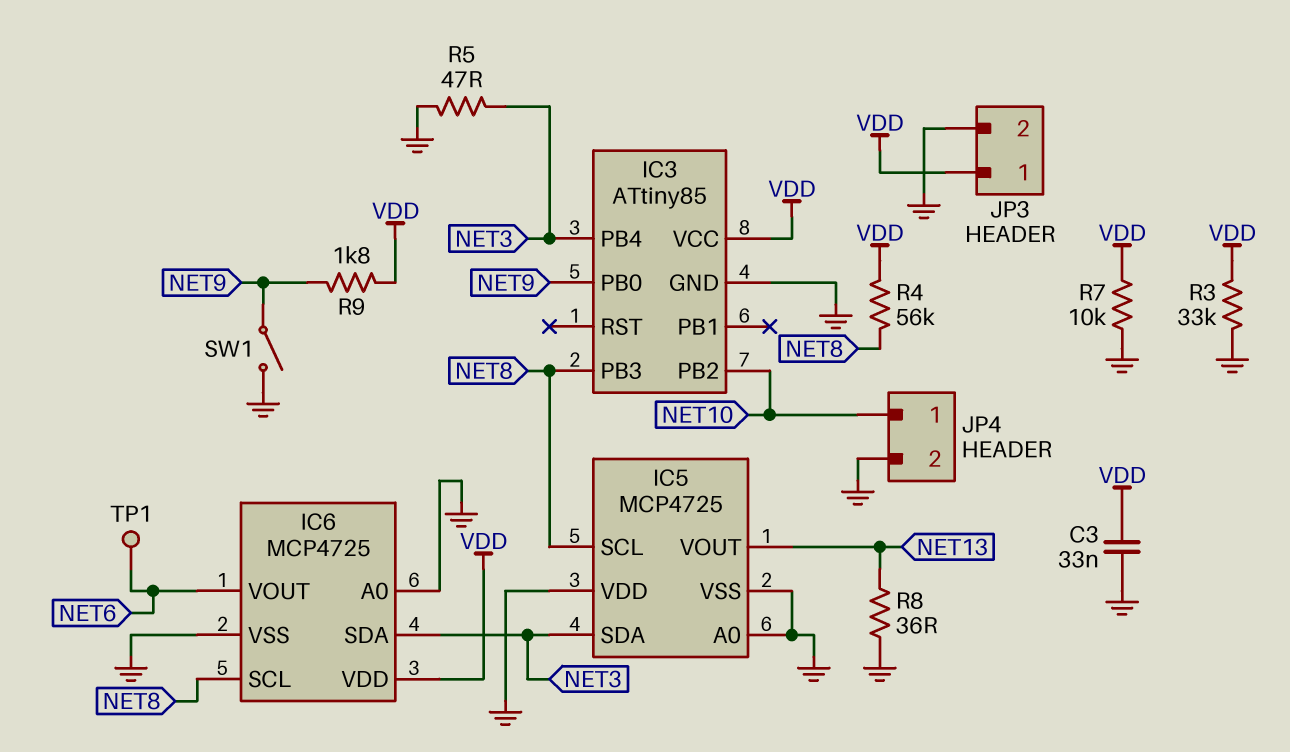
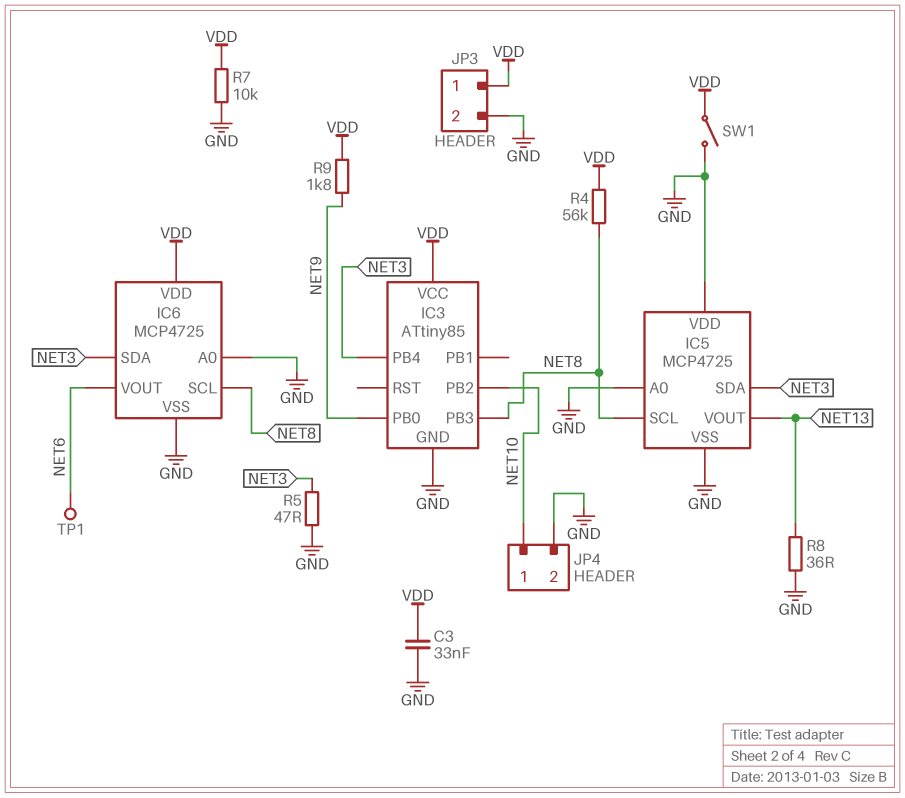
R3: 33k (GND, VDD) -> none
SW1: switch (GND, NET9) -> switch (GND, VDD)

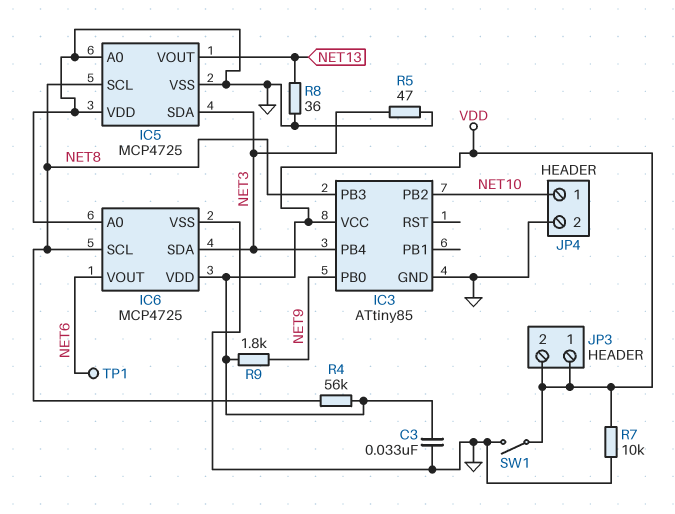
JP3 pin 2: GND -> VDD

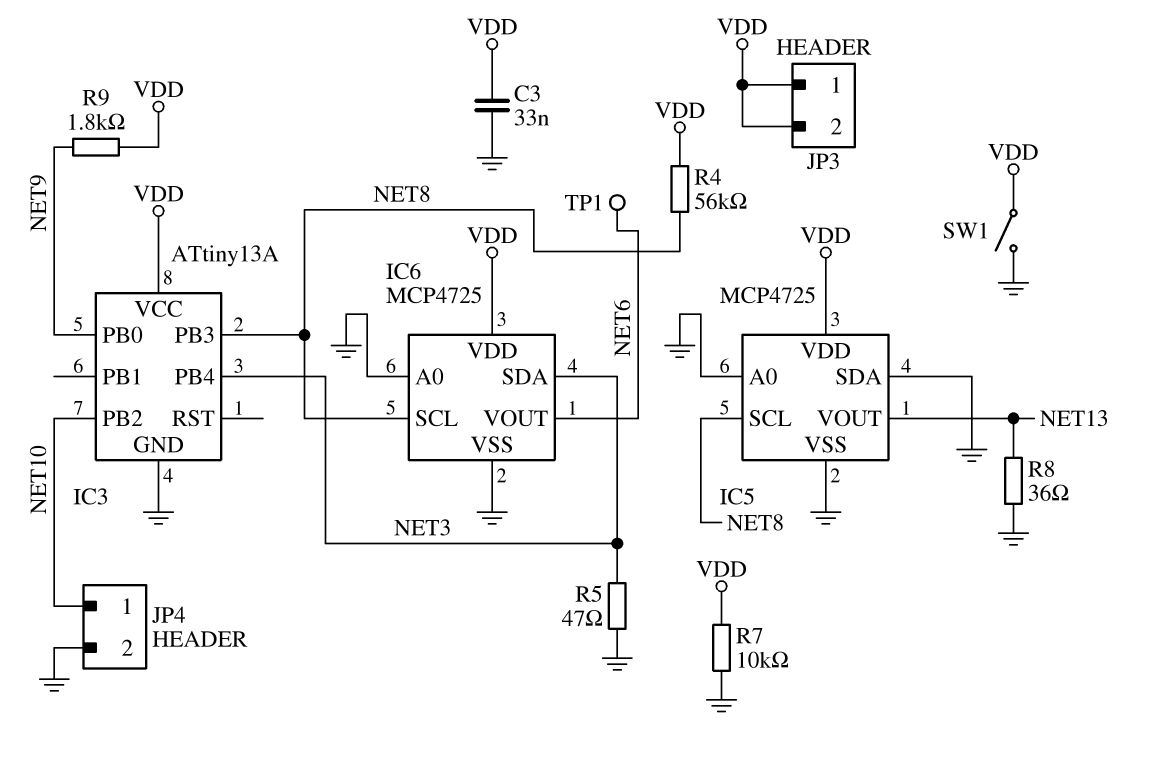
IC3: ATtiny85 -> ATtiny13A
IC5 pin SDA: NET3 -> GND
IC5 pin VDD: GND -> VDD

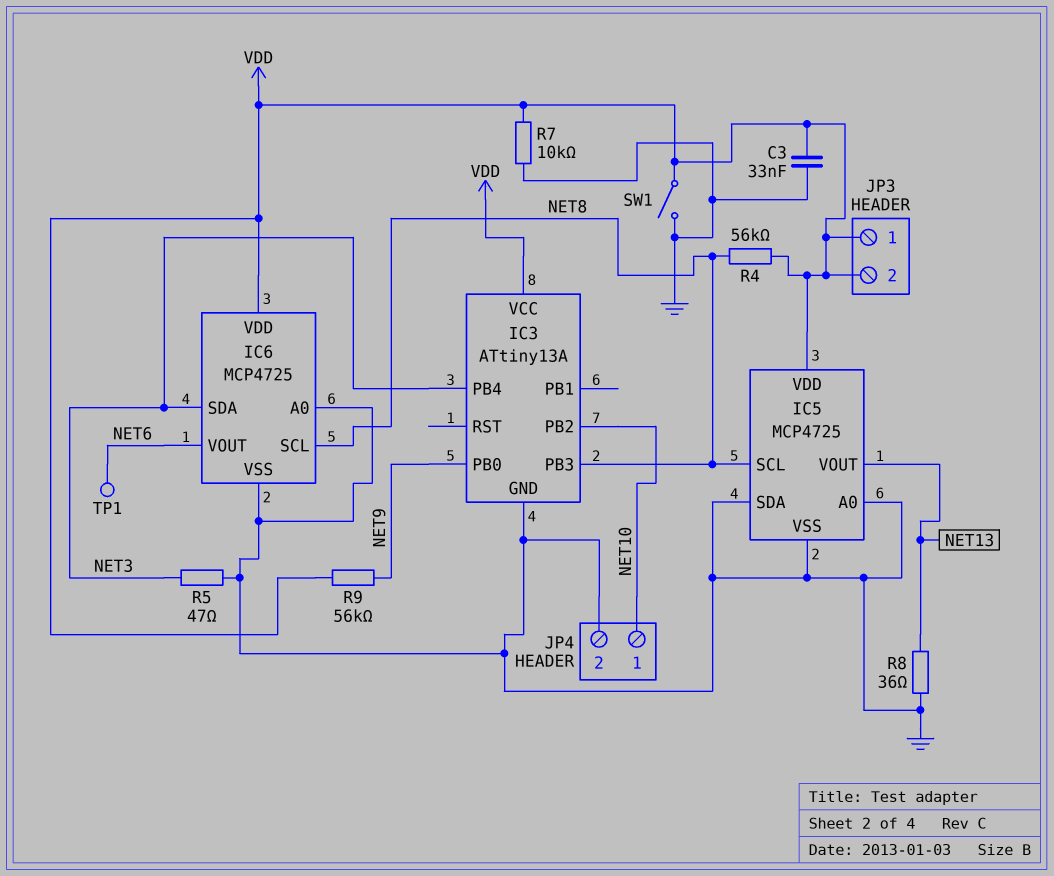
R9: 1.8k (NET9, VDD) -> 56k (NET9, VDD)

